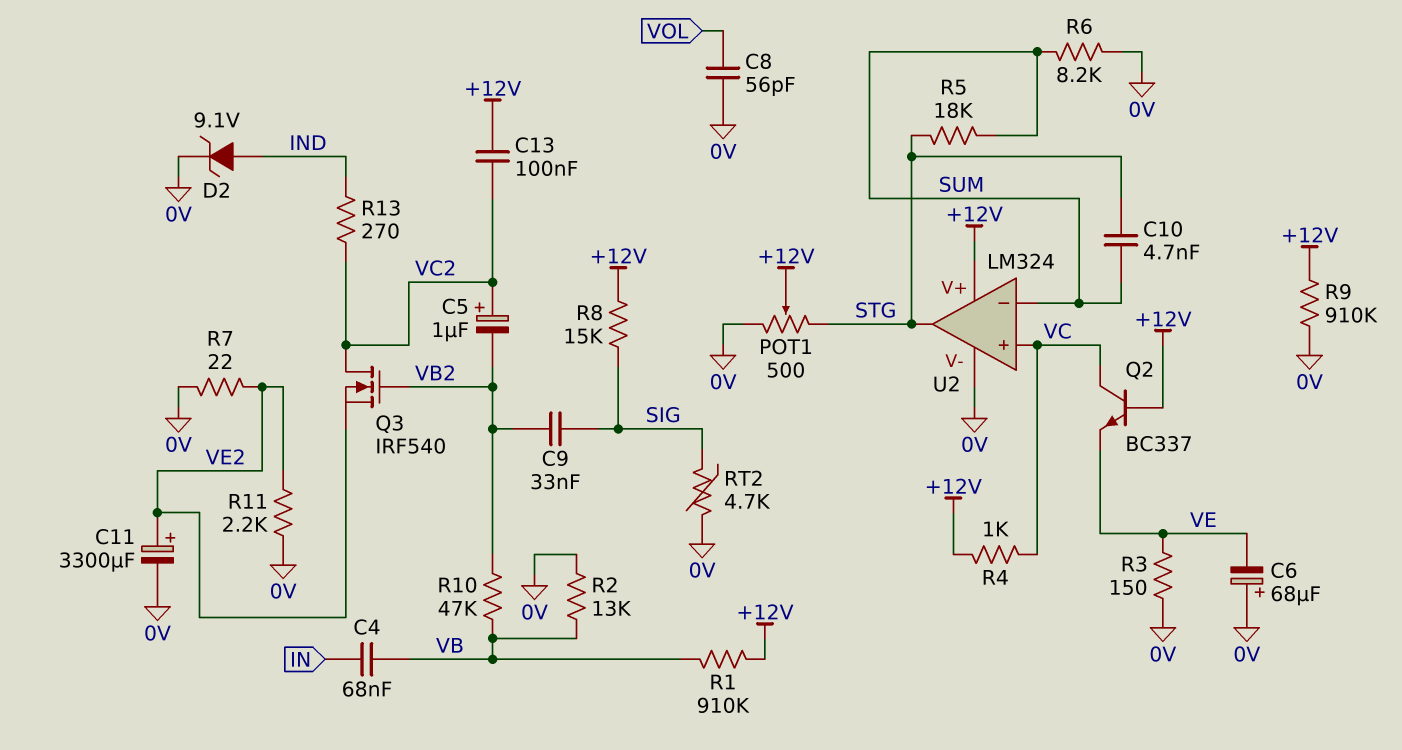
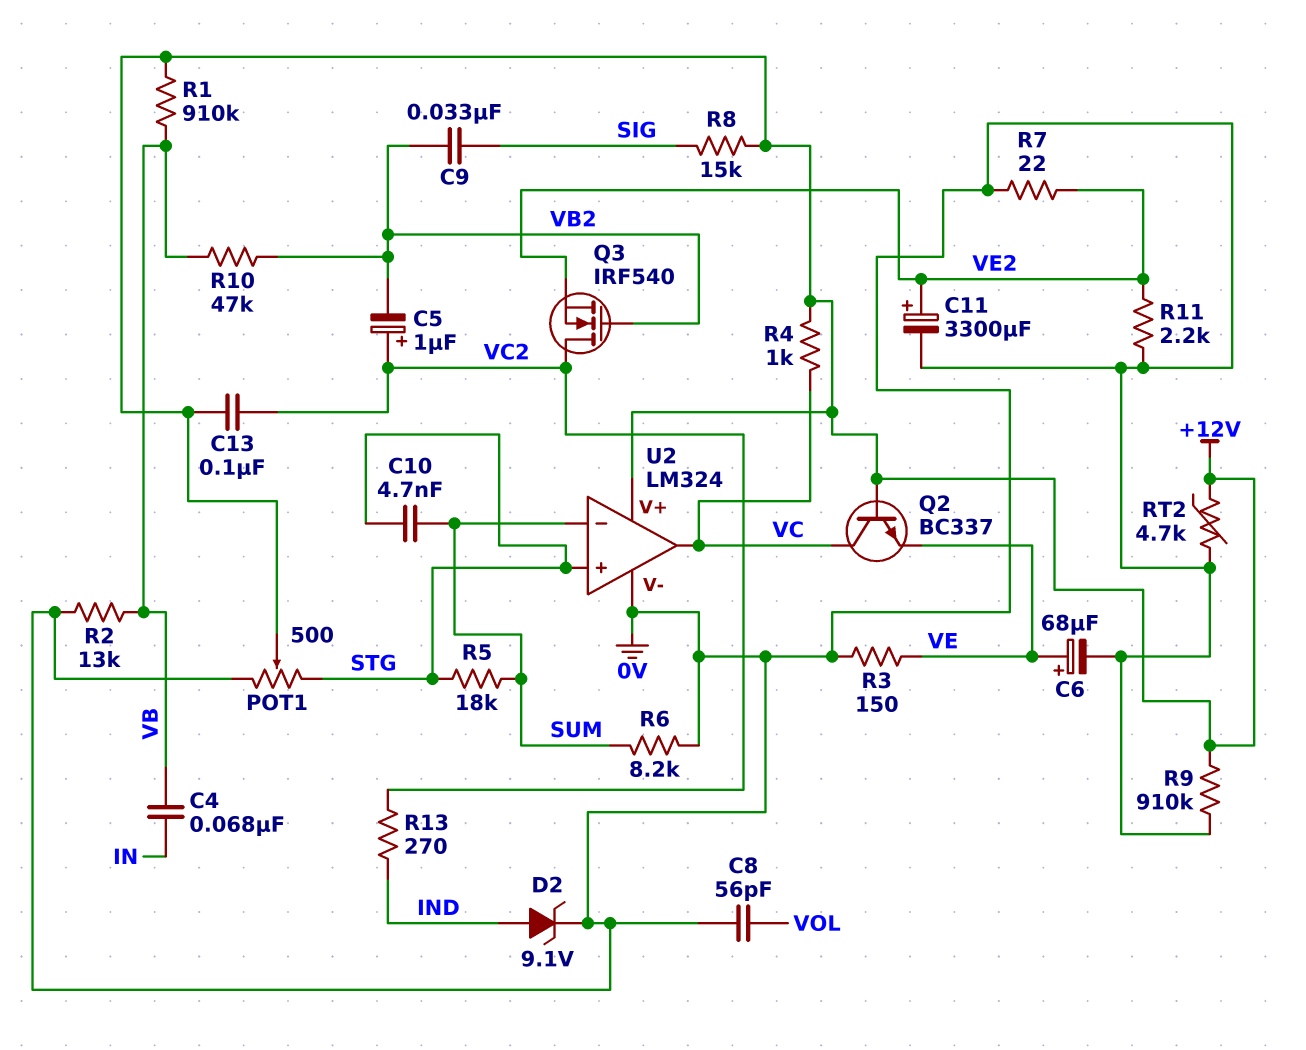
C6: 68uF (plus 0V, minus VE) -> 68uF (plus VE, minus 0V)
RT2: 4.7k (0V, SIG) -> 4.7k (+12V, 0V)
U2 pin in+: VC -> STG
U2 pin out: STG -> VC

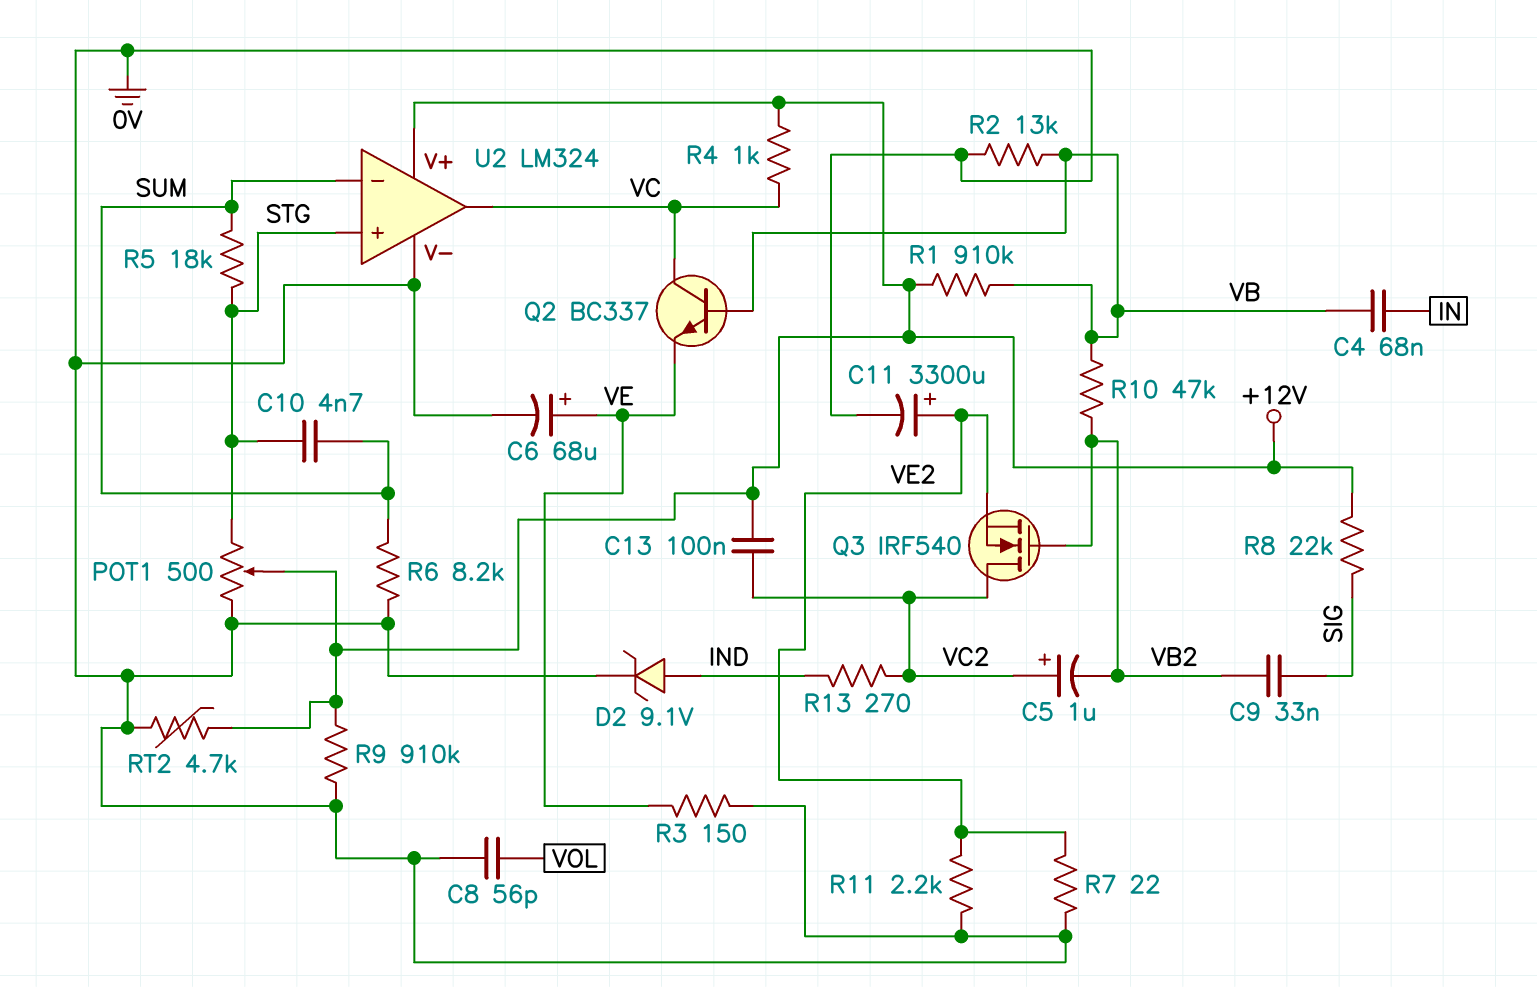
Q2: NPN BC337 (B +12V, C VC, E VE) -> NPN BC337 (B VB, C VC, E VE)
R8: 15k (+12V, SIG) -> 22k (+12V, SIG)

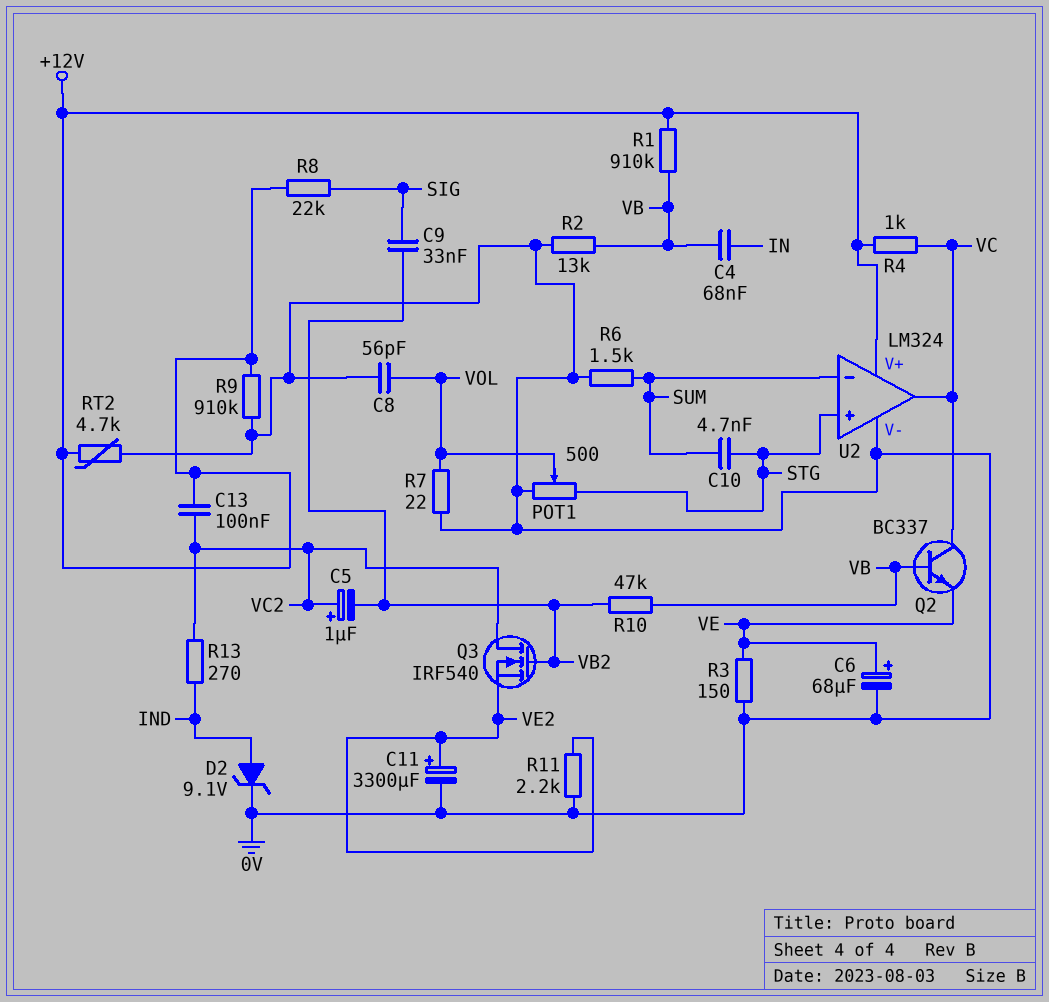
POT1: 500 (0V, STG, wiper +12V) -> 500 (0V, STG, wiper VOL)
R5: 18k (STG, SUM) -> none
R6: 8.2k (0V, SUM) -> 1.5k (0V, SUM)
R7: 22 (0V, VE2) -> 22 (0V, VOL)

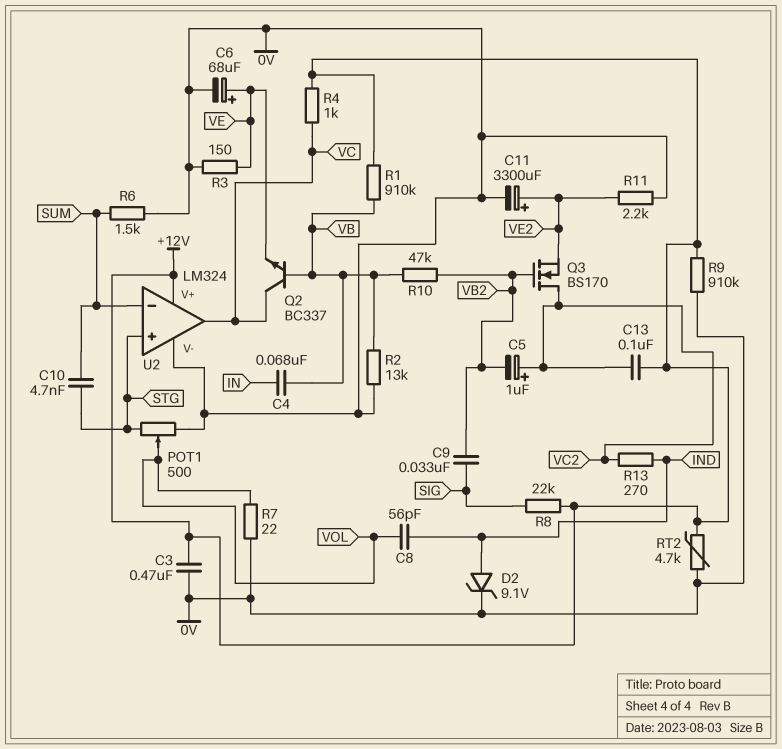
C3: none -> 470nF (+12V, 0V)
C8: 56pF (0V, VOL) -> 56pF (IND, VOL)
Q3: NMOS IRF540 (G VB2, D VC2, S VE2) -> NMOS BS170 (G VB2, D VC2, S VE2)

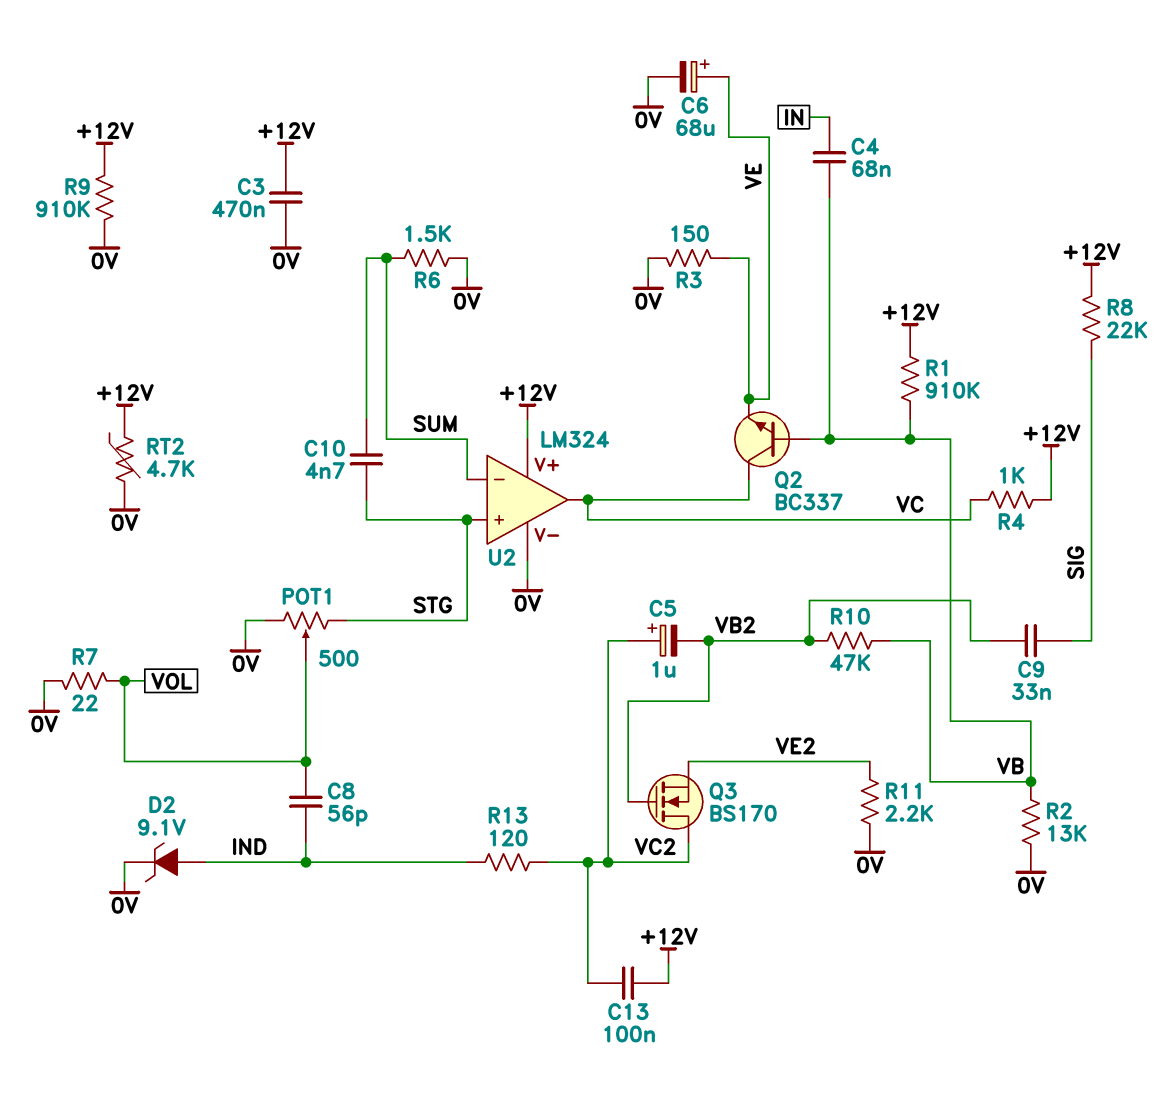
C11: 3300uF (plus VE2, minus 0V) -> none
R13: 270 (IND, VC2) -> 120 (IND, VC2)

